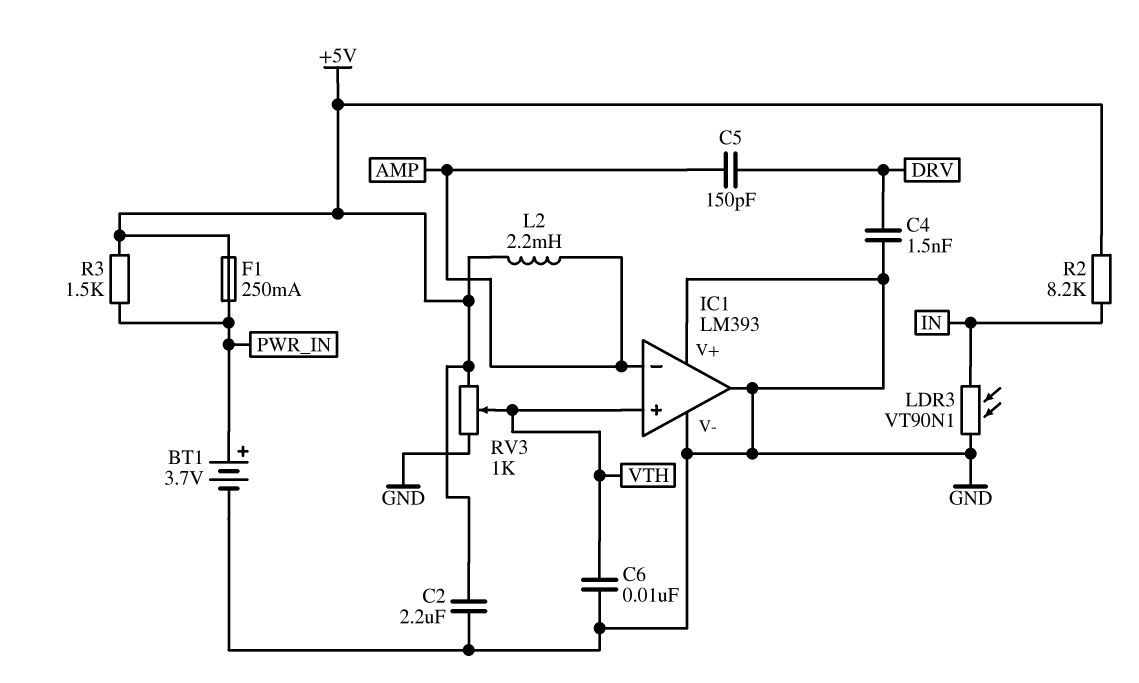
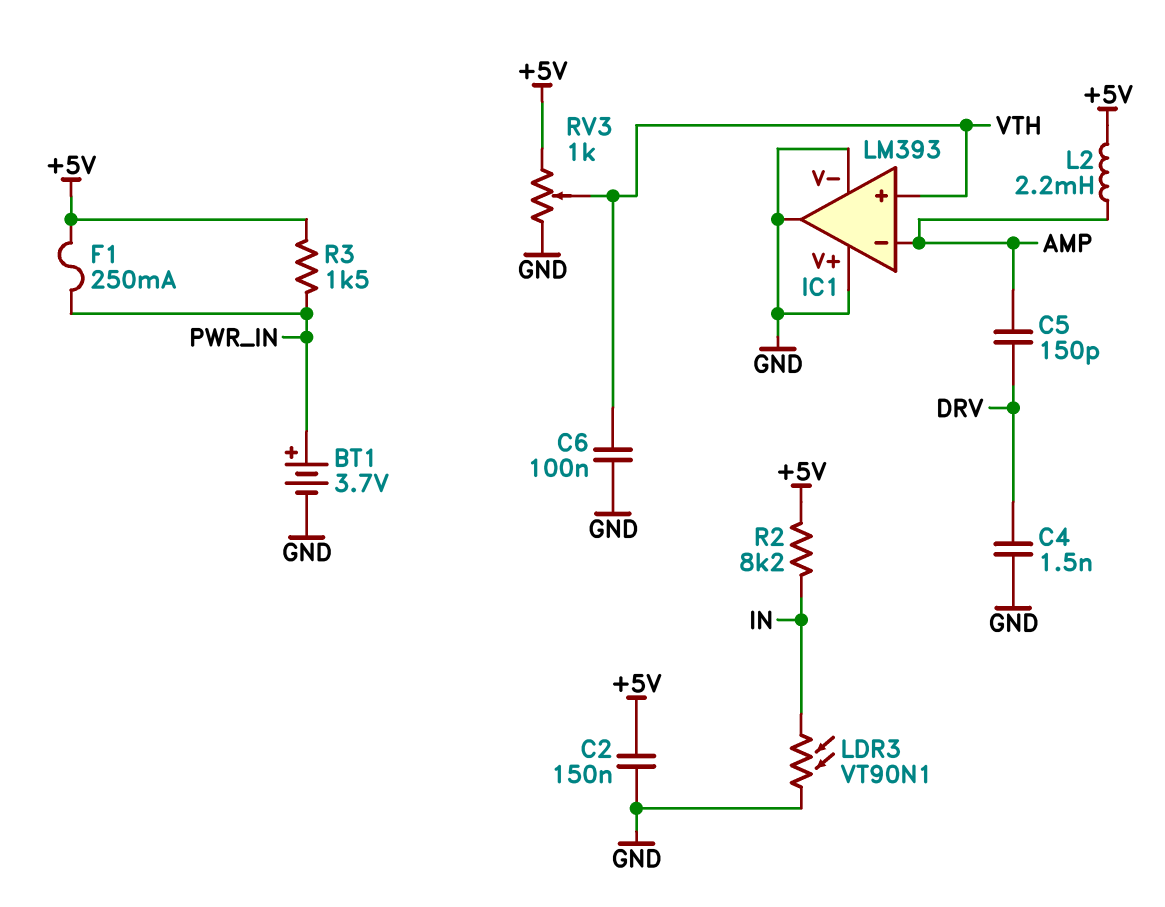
C2: 2.2uF (+5V, GND) -> 150nF (+5V, GND)
C6: 10nF (GND, VTH) -> 100nF (GND, VTH)

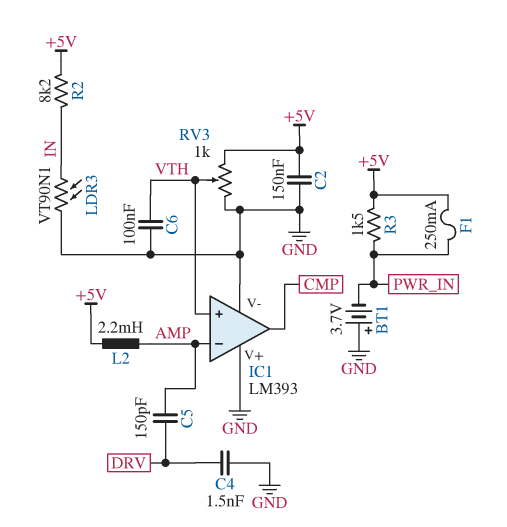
BT1: 3.7V (plus PWR_IN, minus GND) -> 3.7V (plus GND, minus PWR_IN)
IC1 pin out: GND -> CMP

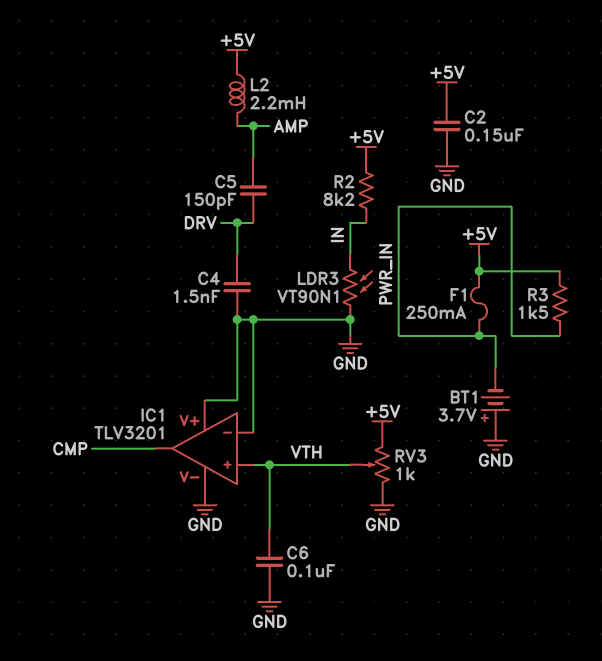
IC1: LM393 -> TLV3201
IC1 pin in-: AMP -> GND

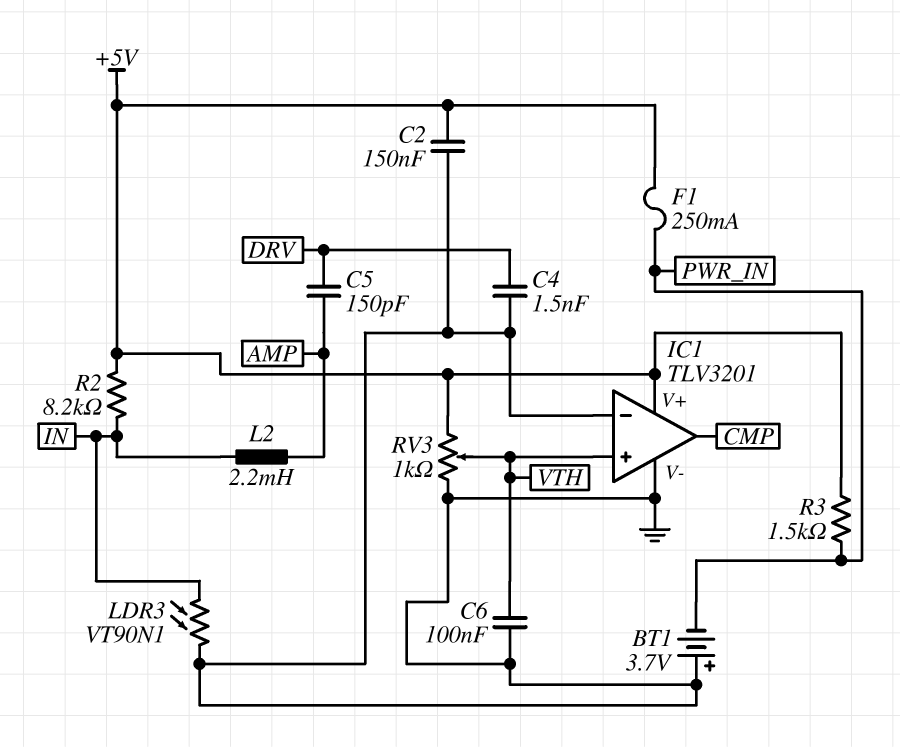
IC1 pin V+: GND -> +5V
L2: 2.2mH (+5V, AMP) -> 2.2mH (AMP, IN)

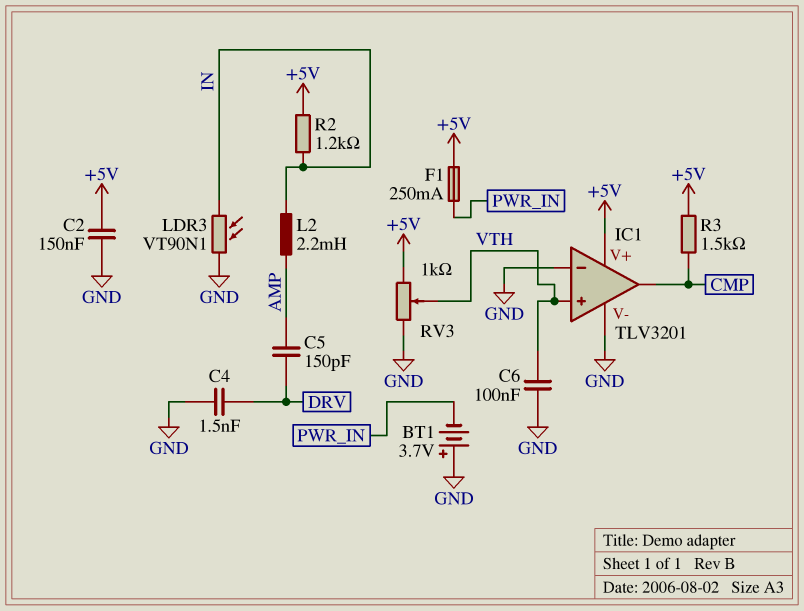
R2: 8.2k (+5V, IN) -> 1.2k (+5V, IN)
R3: 1.5k (+5V, PWR_IN) -> 1.5k (+5V, CMP)

